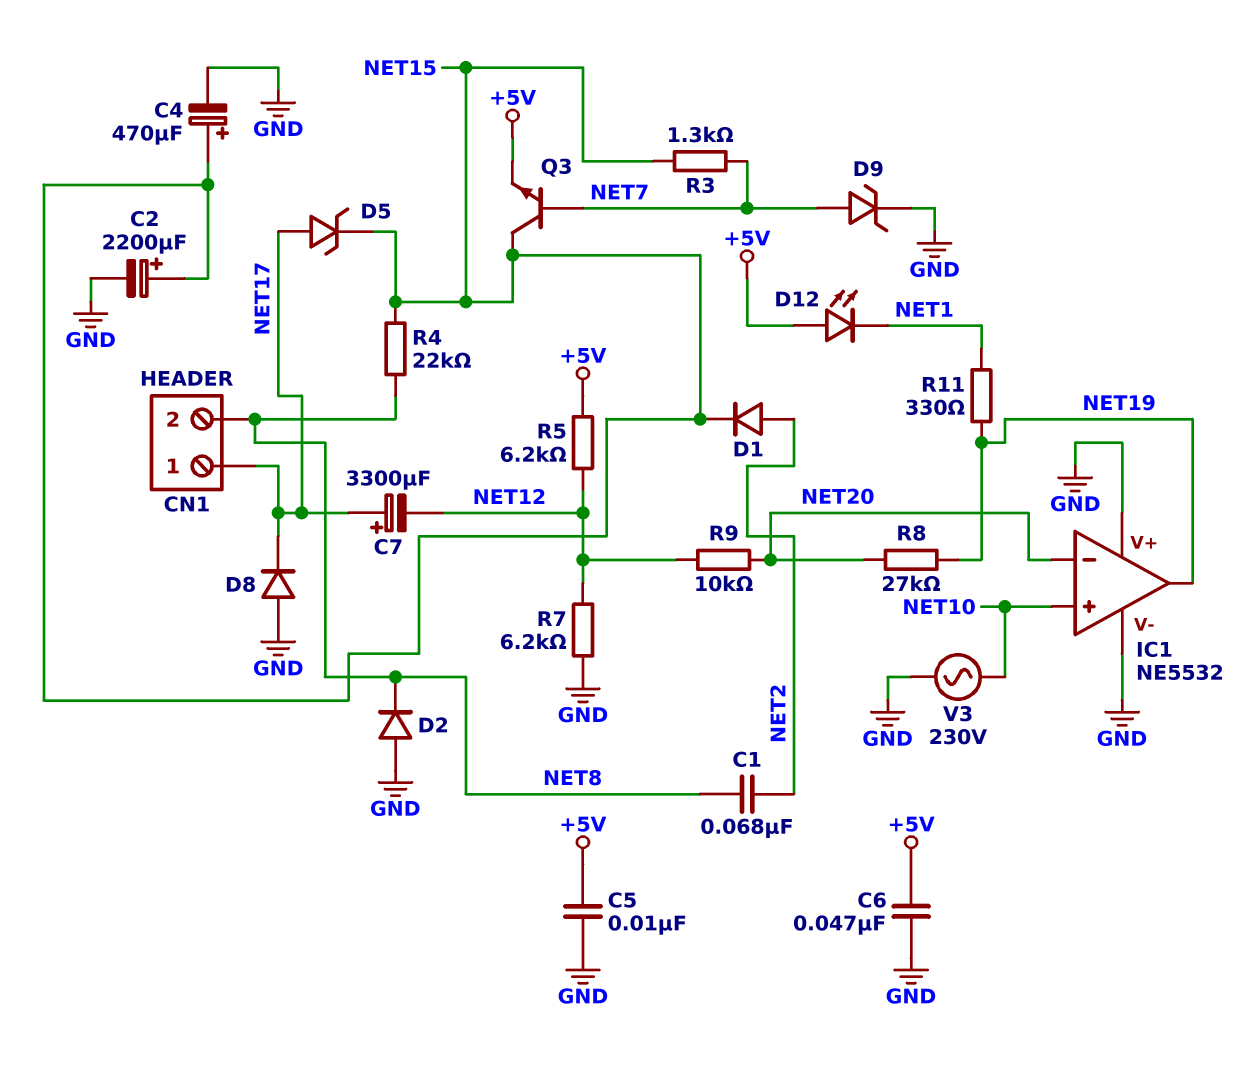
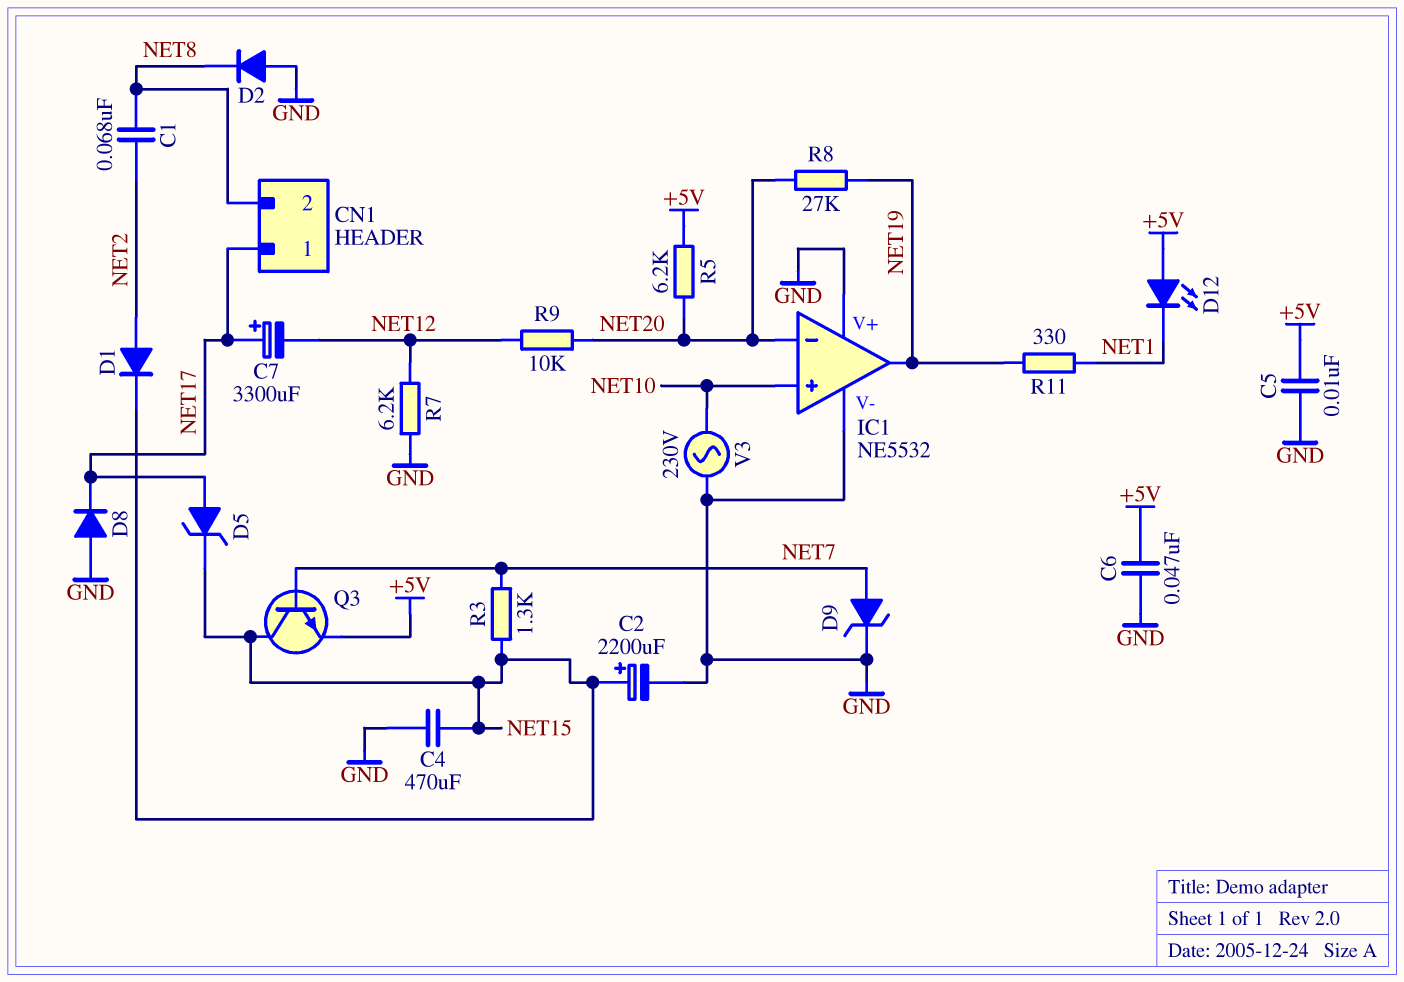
C4: 470uF (plus NET15, minus GND) -> 470uF (GND, NET15)
R4: 22k (NET8, NET15) -> none
R5: 6.2k (+5V, NET12) -> 6.2k (+5V, NET20)

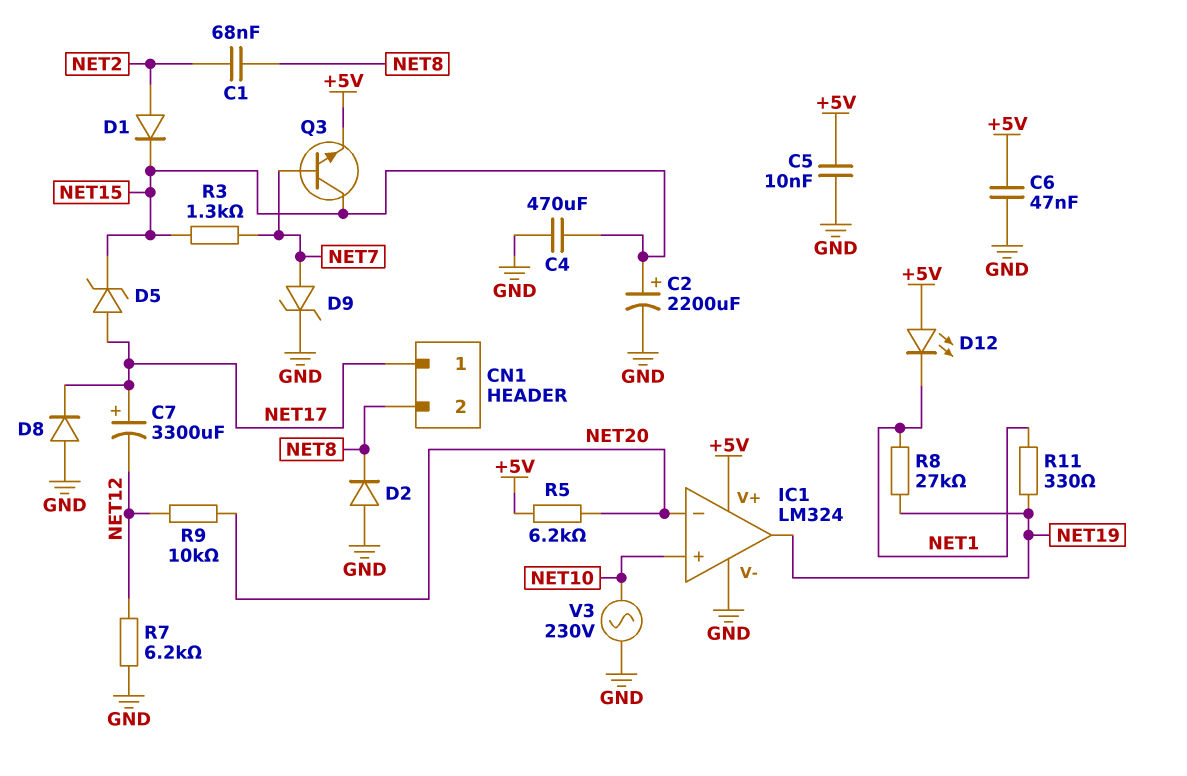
IC1: NE5532 -> LM324
IC1 pin V+: GND -> +5V
R8: 27k (NET19, NET20) -> 27k (NET1, NET19)

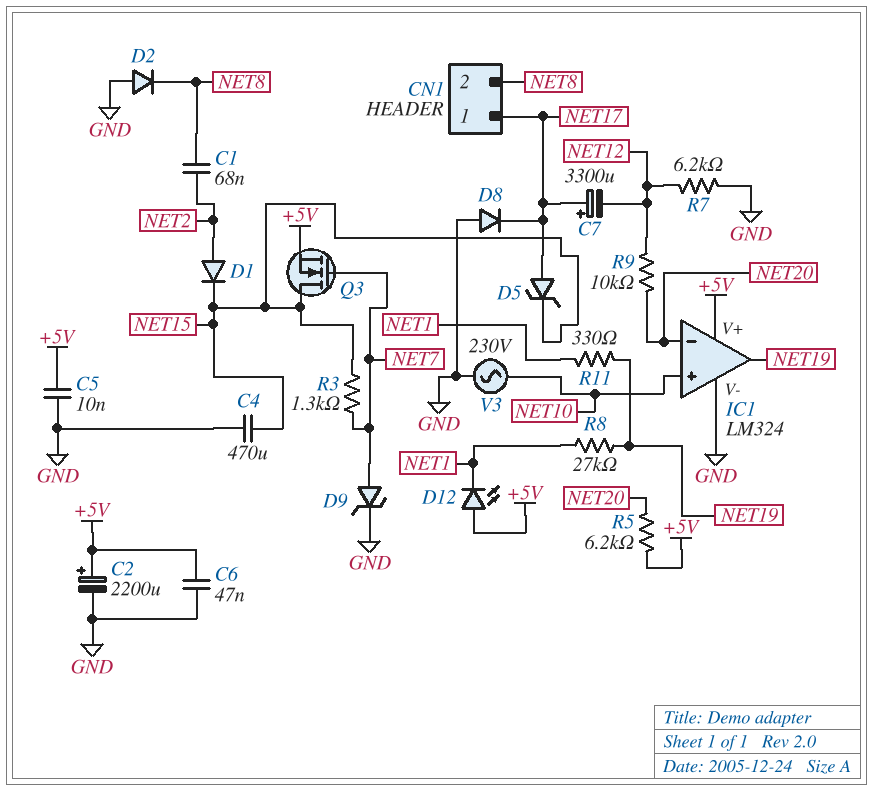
C2: 2200uF (plus NET15, minus GND) -> 2200uF (plus +5V, minus GND)
Q3: NPN (B NET7, C NET15, E +5V) -> NMOS (G NET7, D NET15, S +5V)

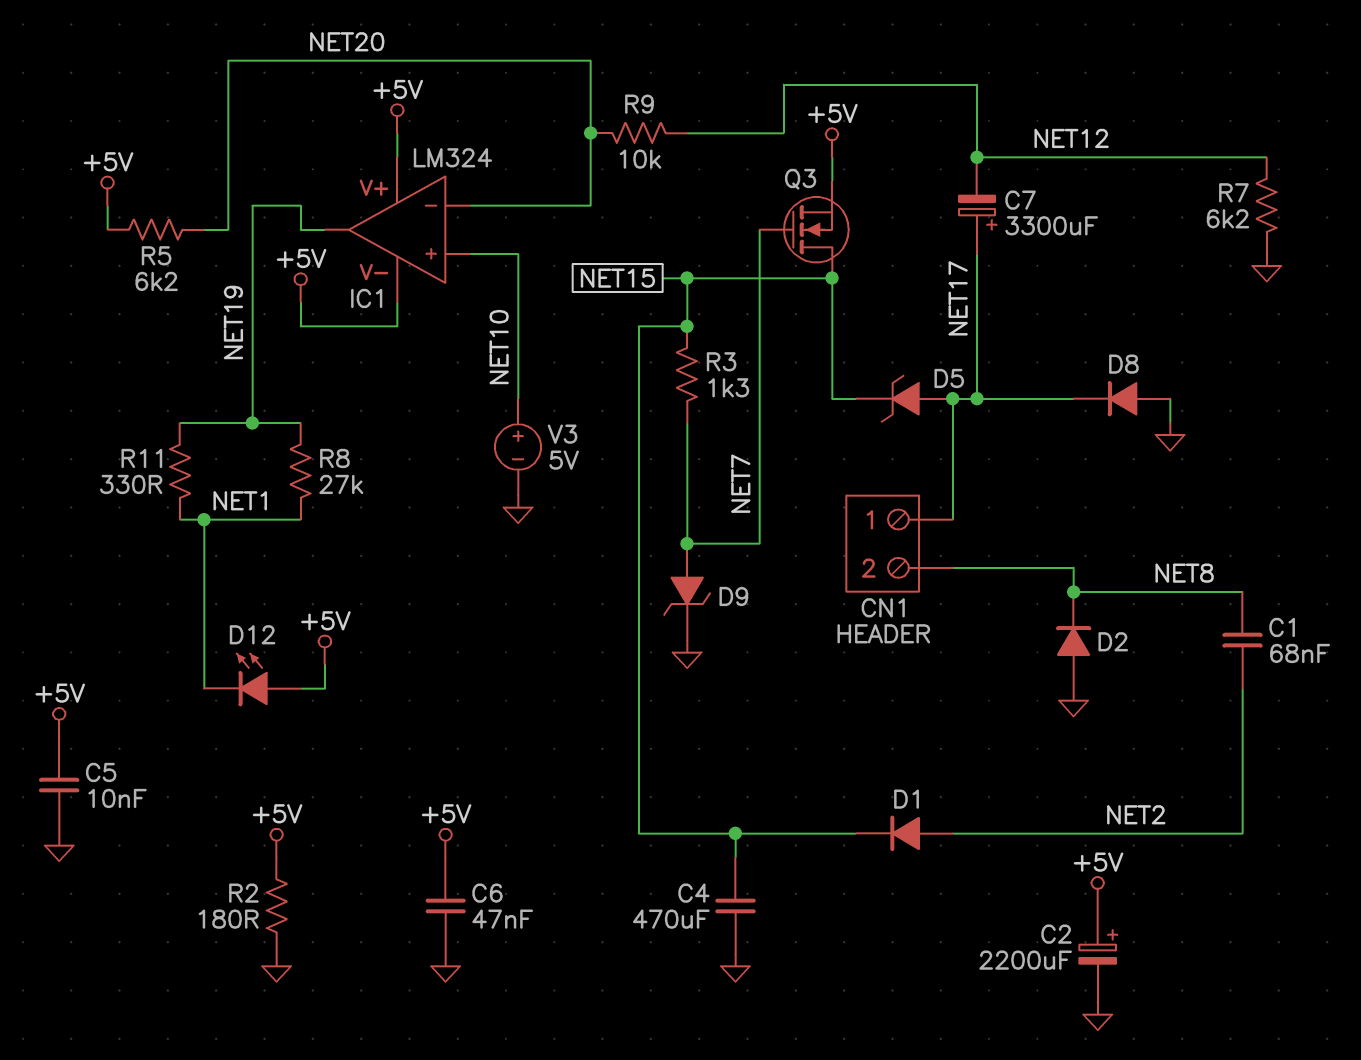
IC1 pin V-: GND -> +5V
R2: none -> 180 (+5V, GND)
V3: AC 230V (GND, NET10) -> 5V (plus NET10, minus GND)

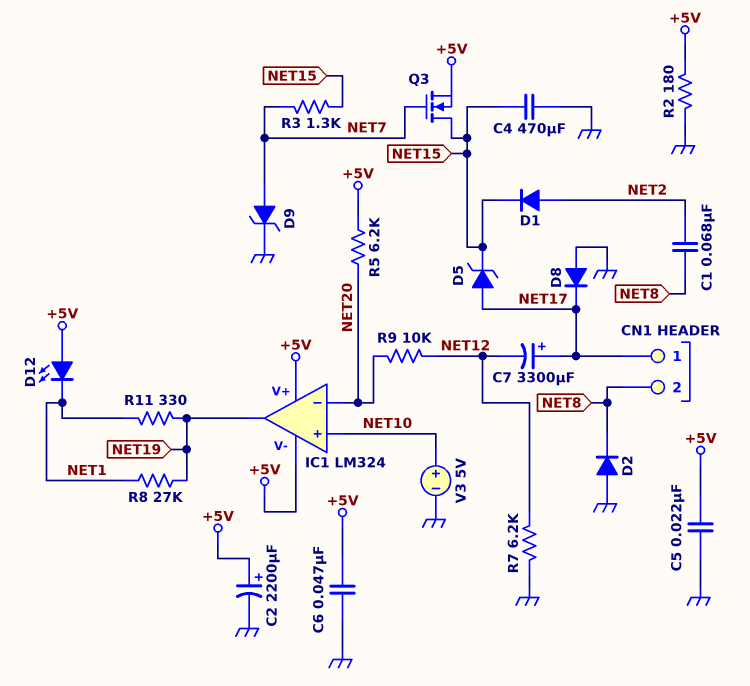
C5: 10nF (+5V, GND) -> 22nF (+5V, GND)

